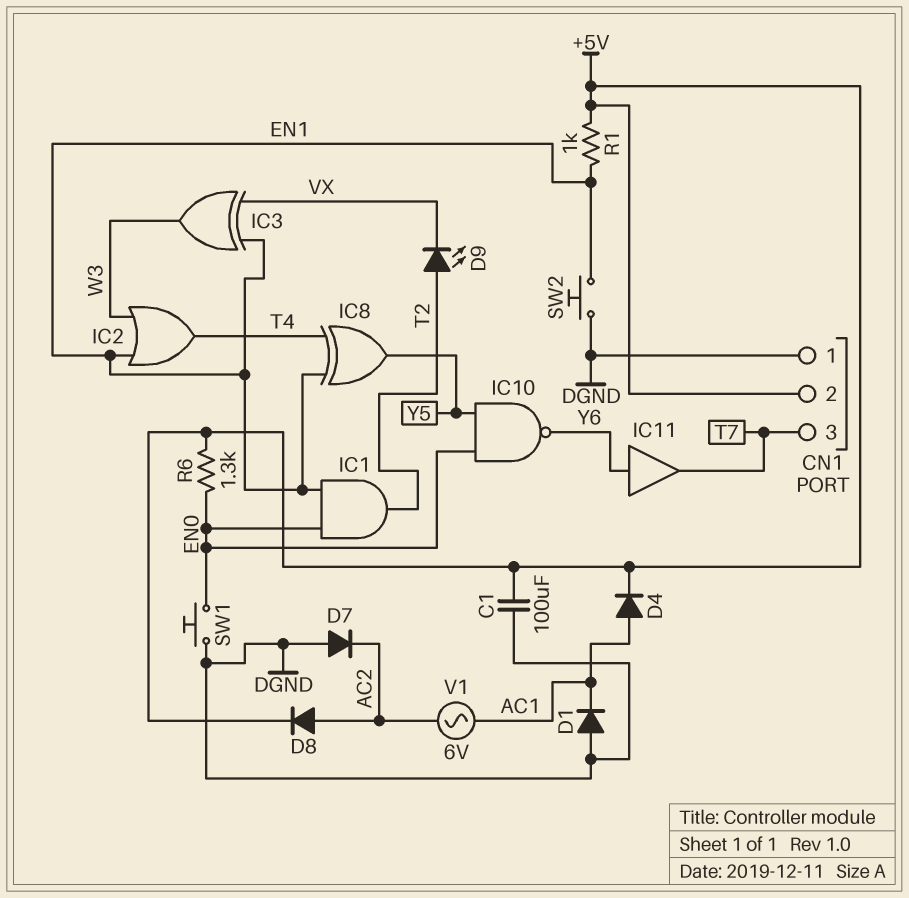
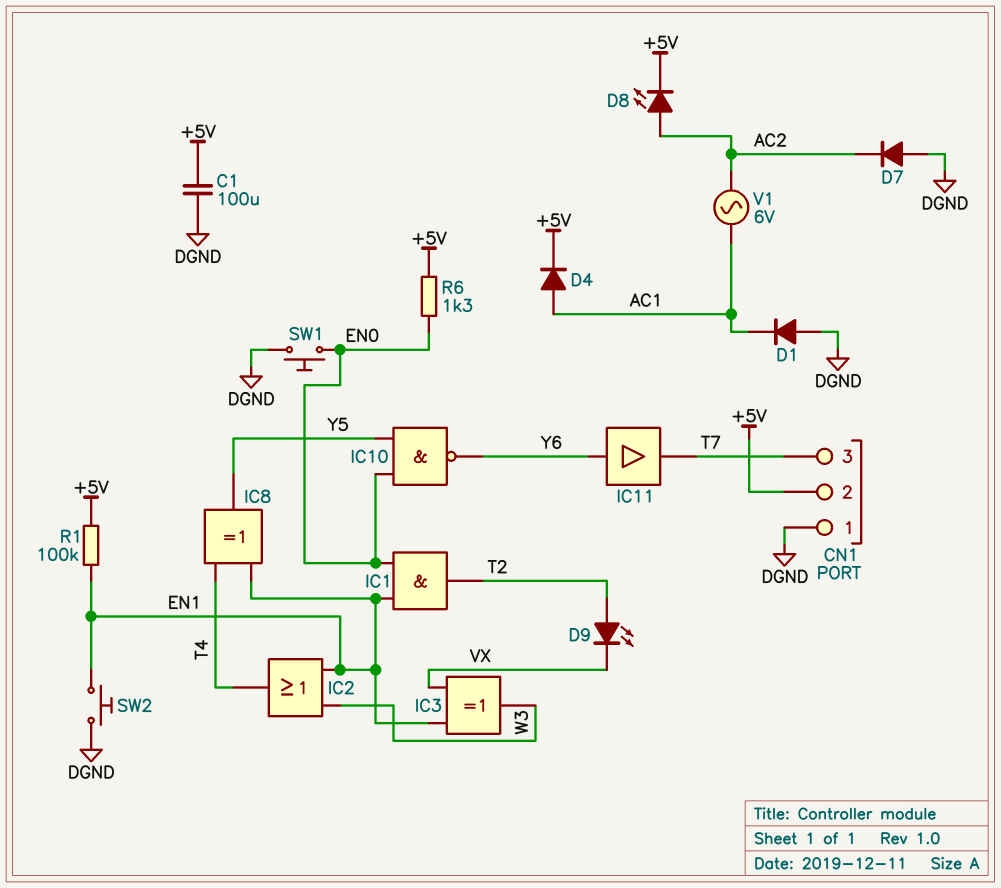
D8: diode (A AC2, K +5V) -> LED (A AC2, K +5V)
R1: 1k (+5V, EN1) -> 100k (+5V, EN1)

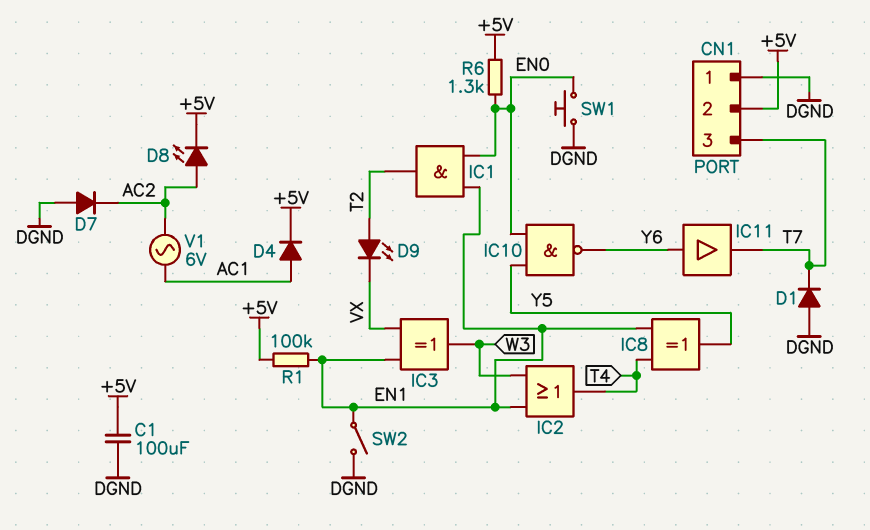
D1: diode (A DGND, K AC1) -> diode (A DGND, K T7)
SW2: button (DGND, EN1) -> switch (DGND, EN1)

